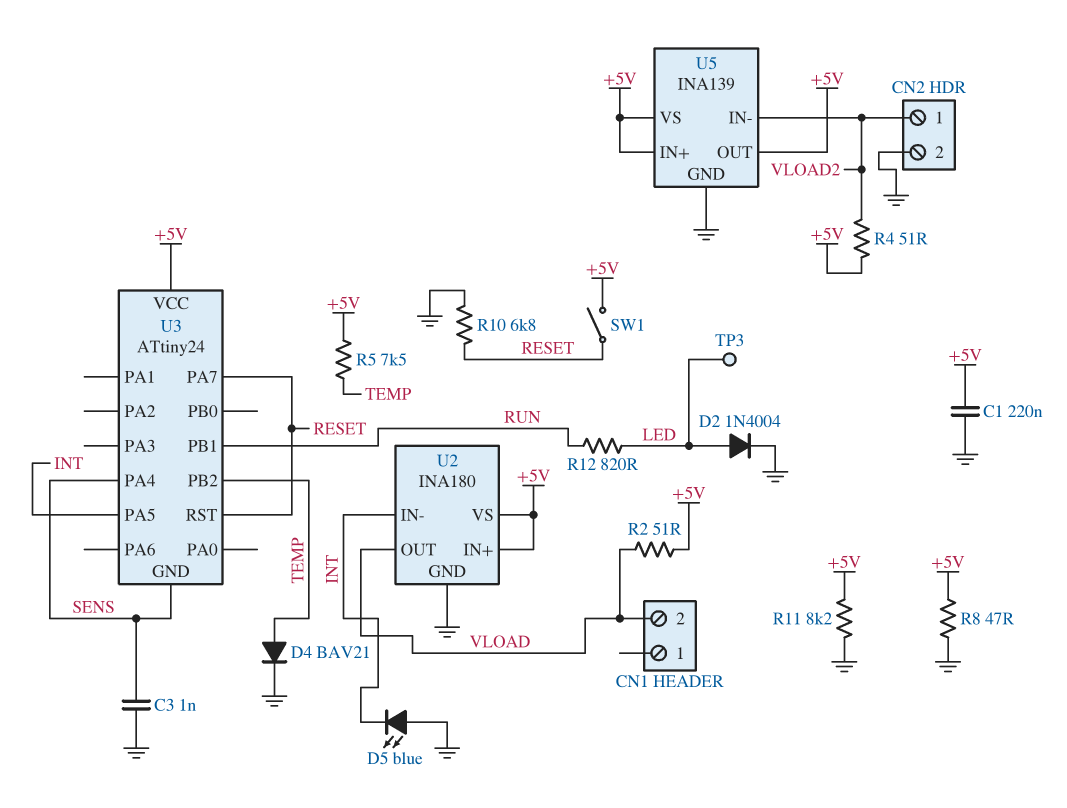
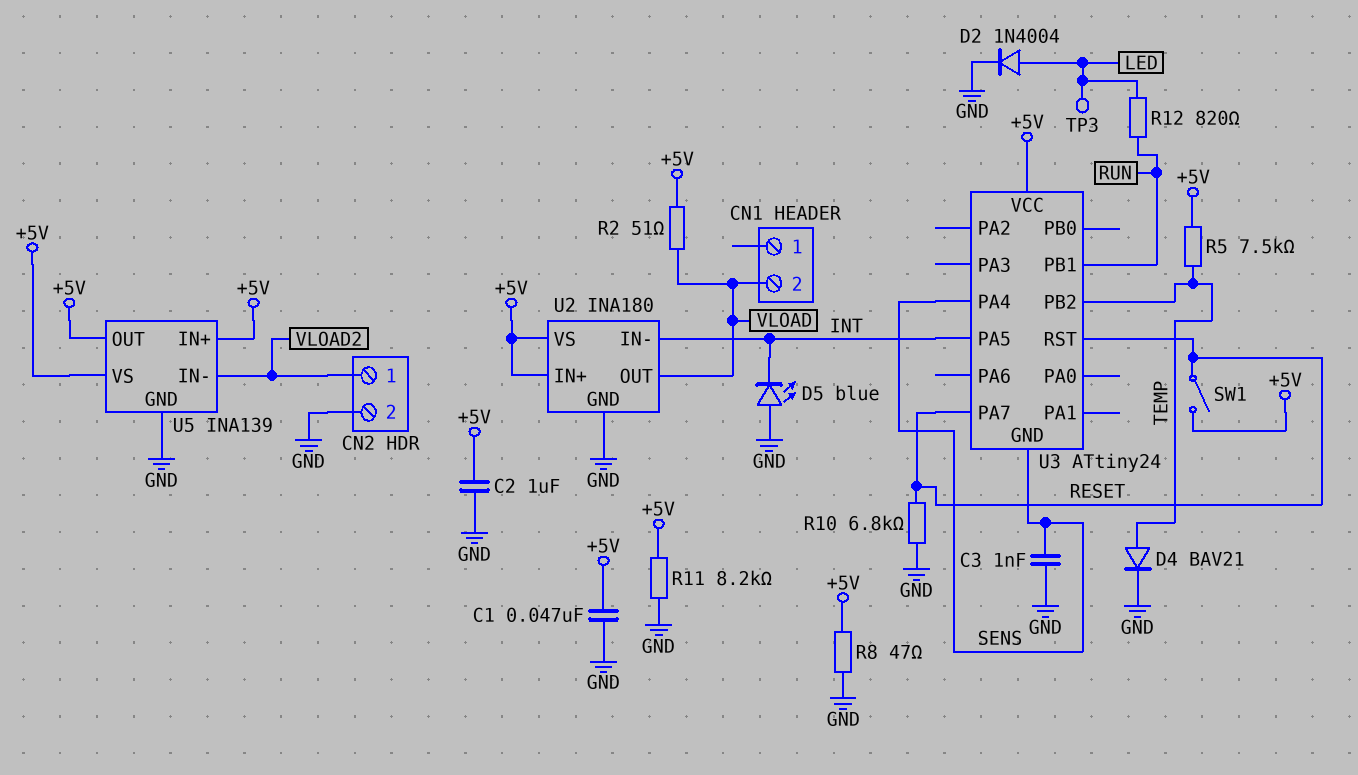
C1: 220nF (+5V, GND) -> 47nF (+5V, GND)
C2: none -> 1uF (+5V, GND)
R4: 51 (+5V, VLOAD2) -> none

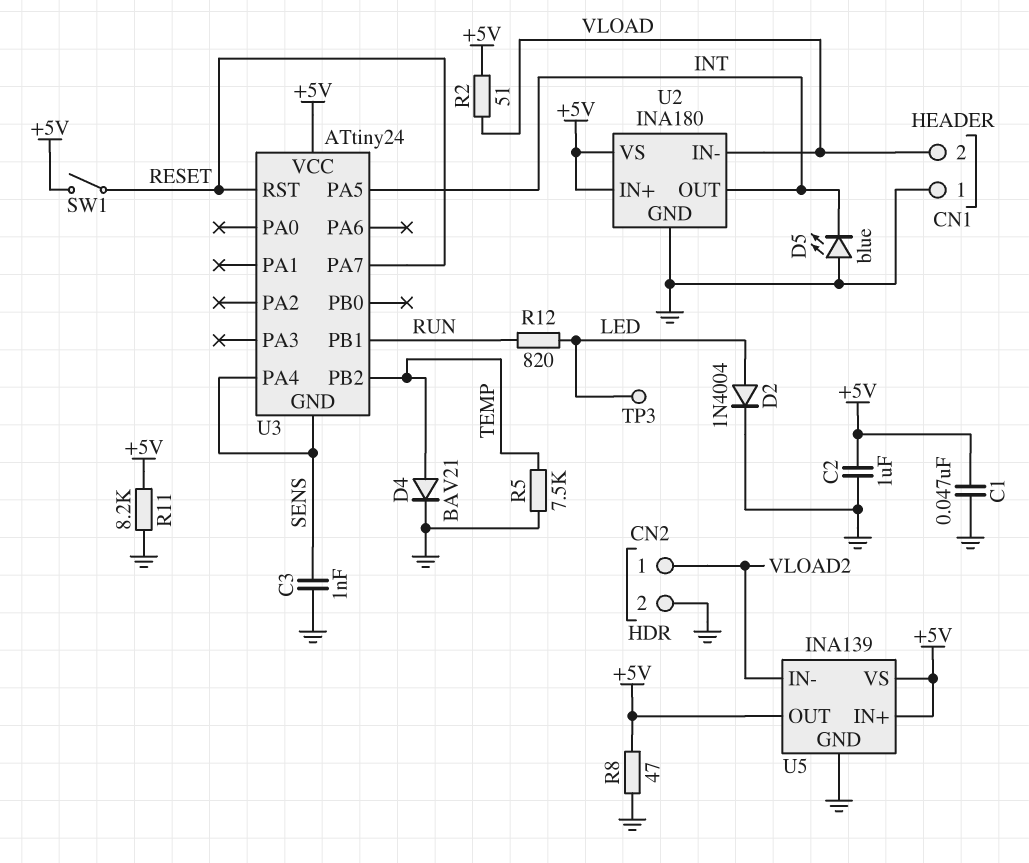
CN1 pin 1: none -> GND
R5: 7.5k (+5V, TEMP) -> 7.5k (GND, TEMP)
R10: 6.8k (GND, RESET) -> none
U2 pin IN-: INT -> VLOAD
U2 pin OUT: VLOAD -> INT

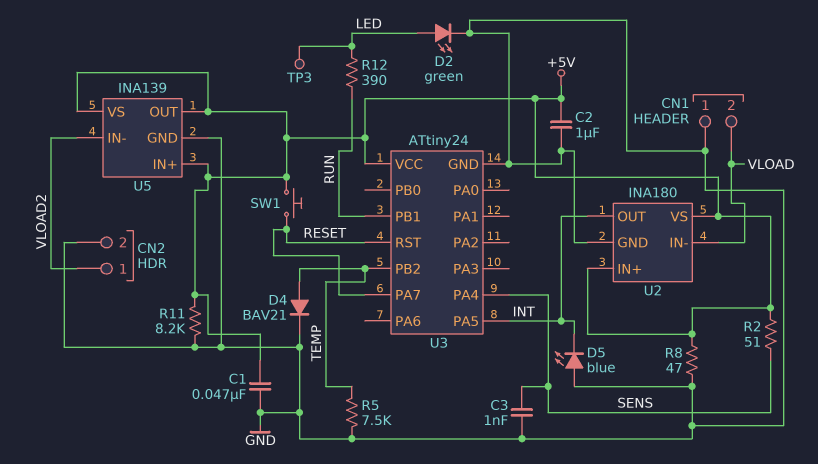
D2: diode 1N4004 (A LED, K GND) -> LED green (A LED, K GND)
R2: 51 (+5V, VLOAD) -> 51 (+5V, SENS)
R12: 820 (LED, RUN) -> 390 (LED, RUN)
SW1: switch (+5V, RESET) -> button (+5V, RESET)
U3 pin GND: SENS -> GND

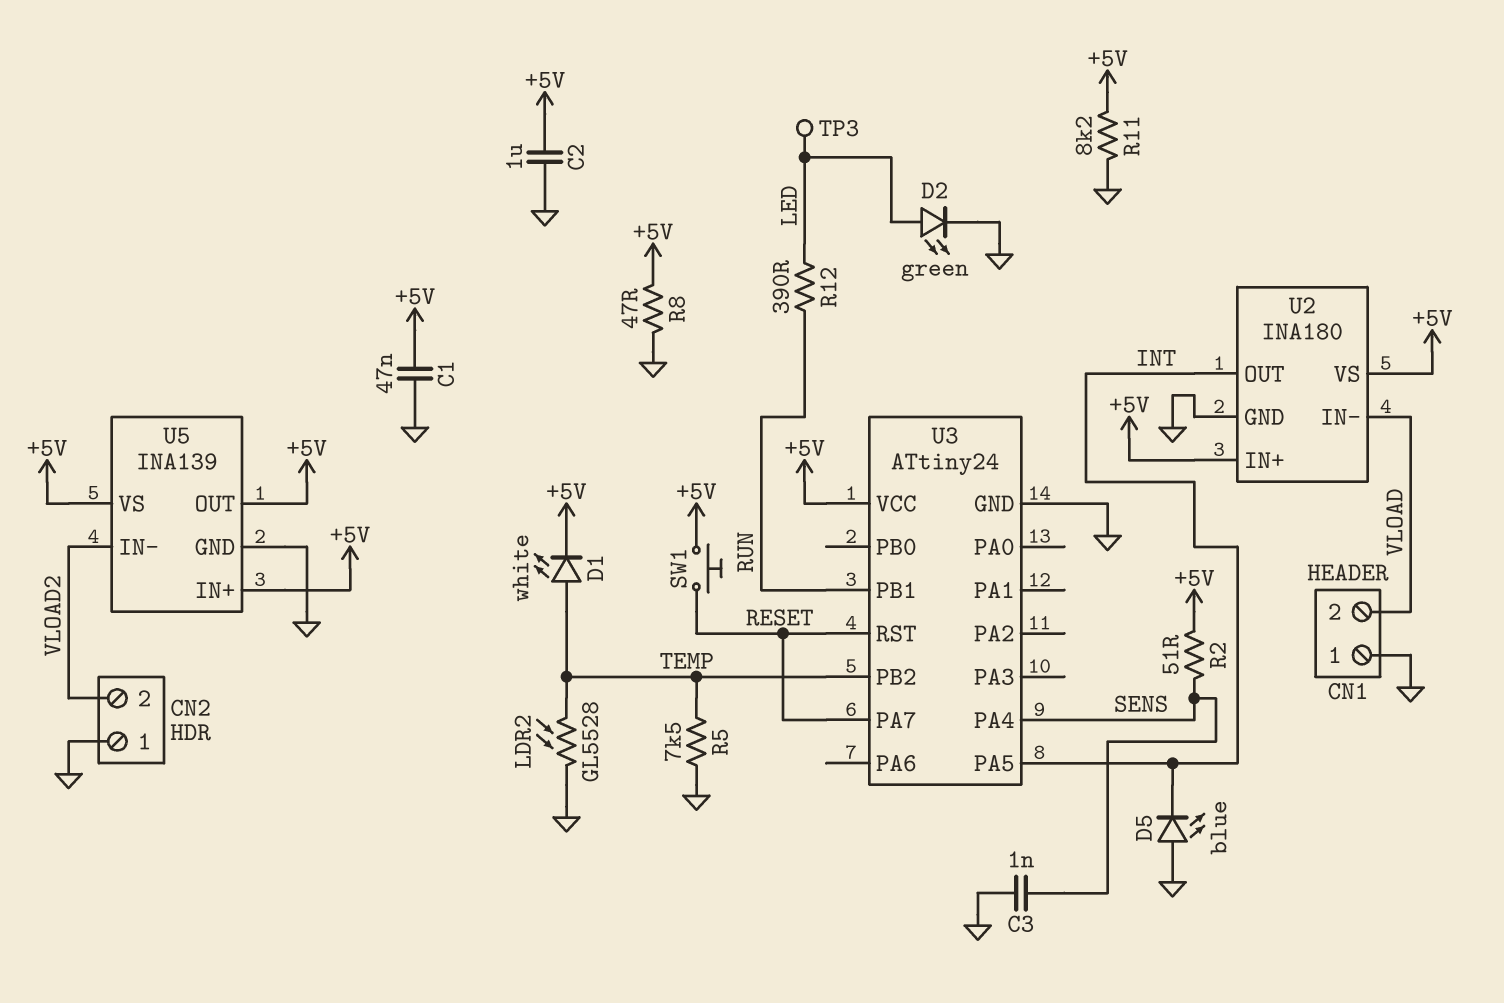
CN2 pin 1: VLOAD2 -> GND
CN2 pin 2: GND -> VLOAD2
D1: none -> LED white (A TEMP, K +5V)
D4: diode BAV21 (A TEMP, K GND) -> none
LDR2: none -> GL5528 (GND, TEMP)

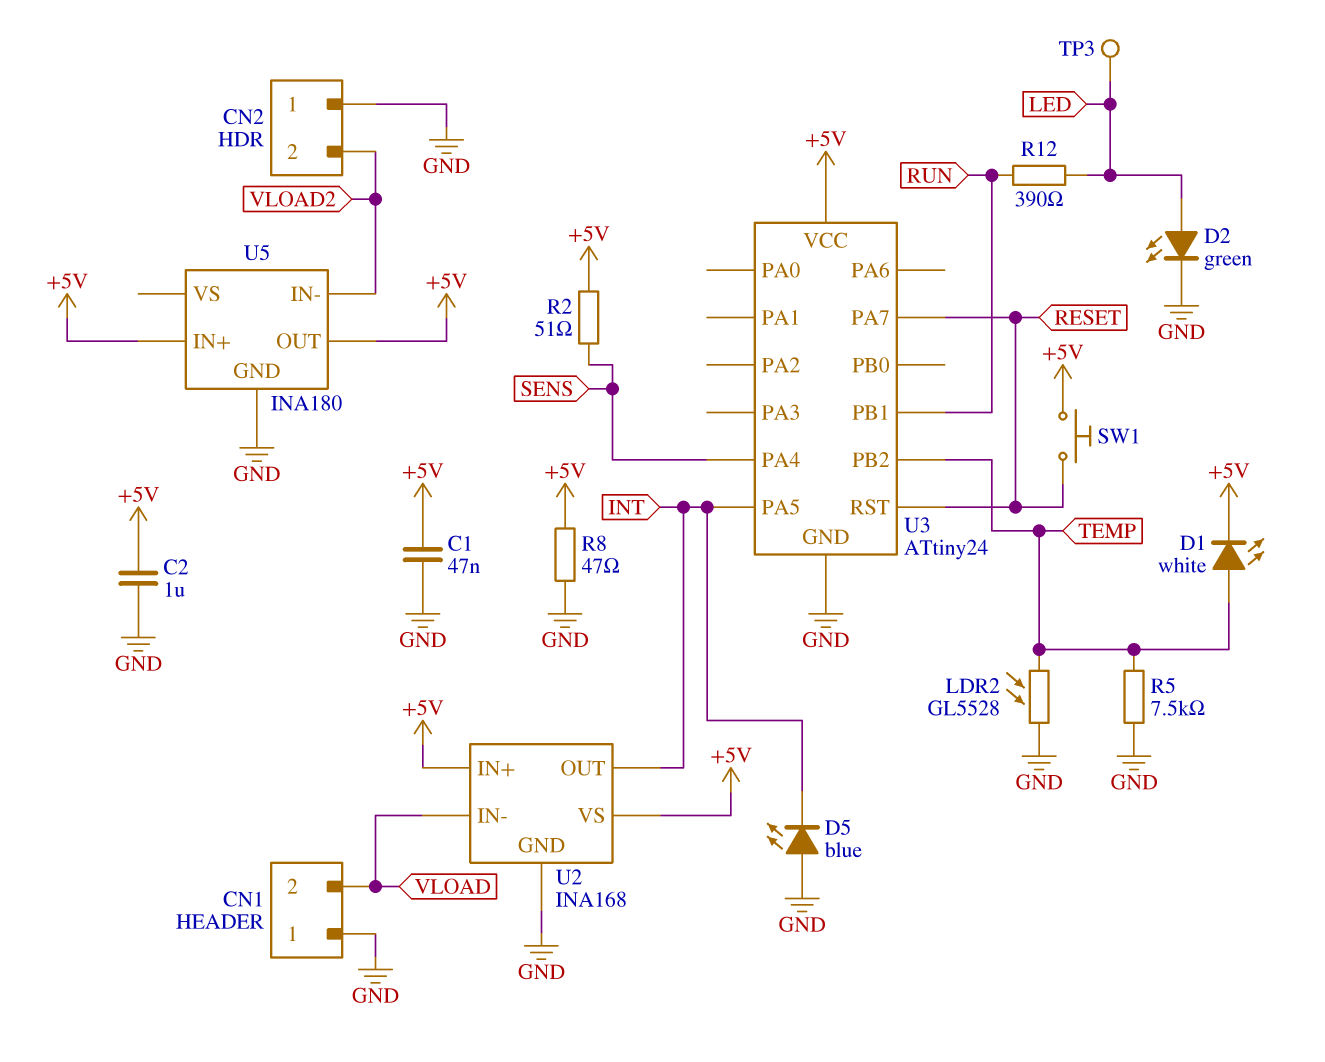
C3: 1nF (GND, SENS) -> none
R11: 8.2k (+5V, GND) -> none
U2: INA180 -> INA168
U5: INA139 -> INA180
U5 pin VS: +5V -> none

